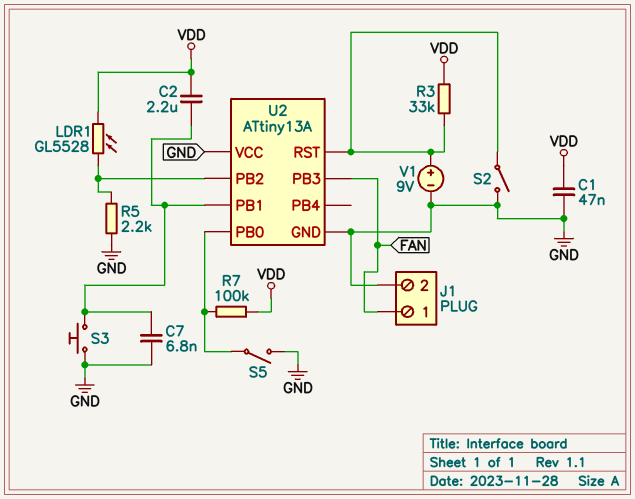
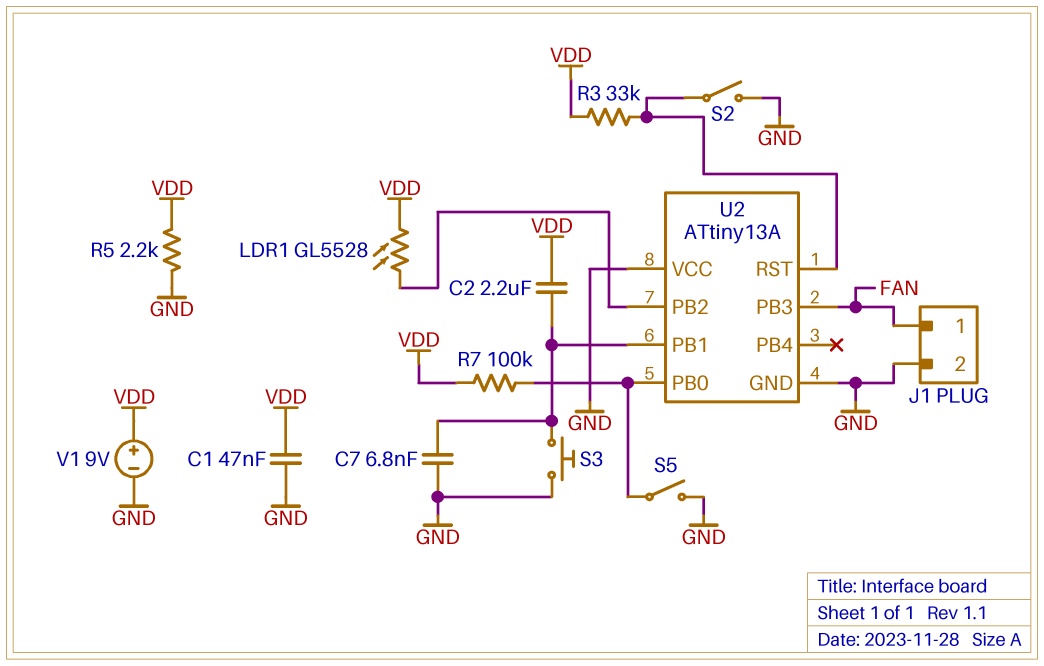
R5: 2.2k (GND, U2/PB2) -> 2.2k (GND, VDD)
V1: 9V (plus U2/RST, minus GND) -> 9V (plus VDD, minus GND)

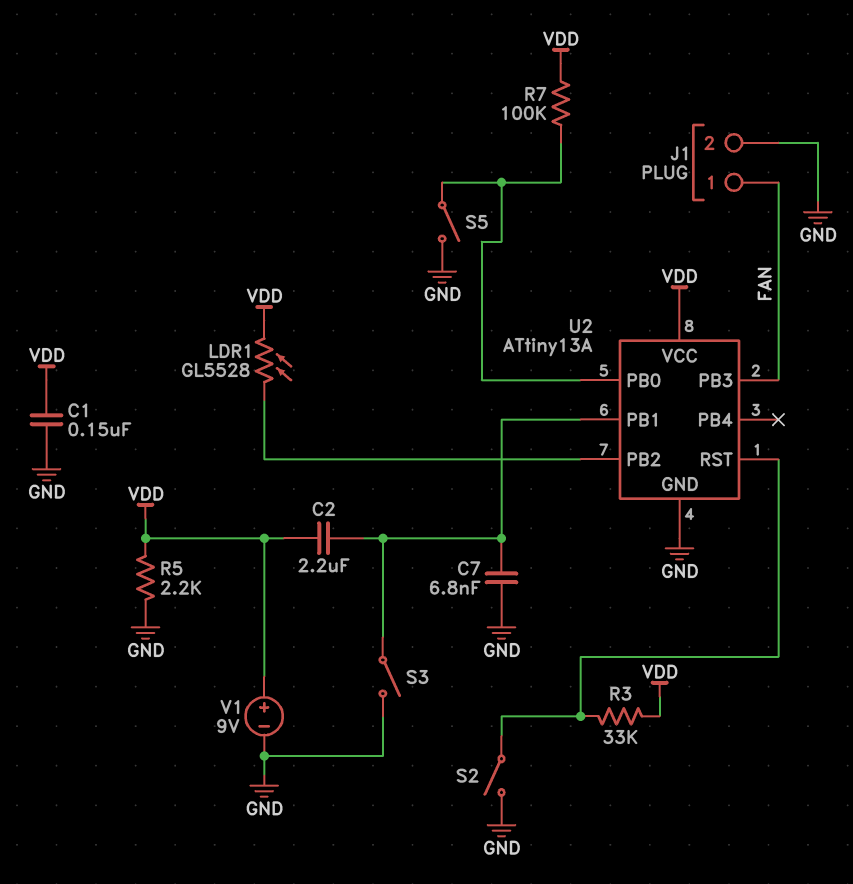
C1: 47nF (GND, VDD) -> 150nF (GND, VDD)
S3: button (GND, U2/PB1) -> switch (GND, U2/PB1)
U2 pin VCC: GND -> VDD

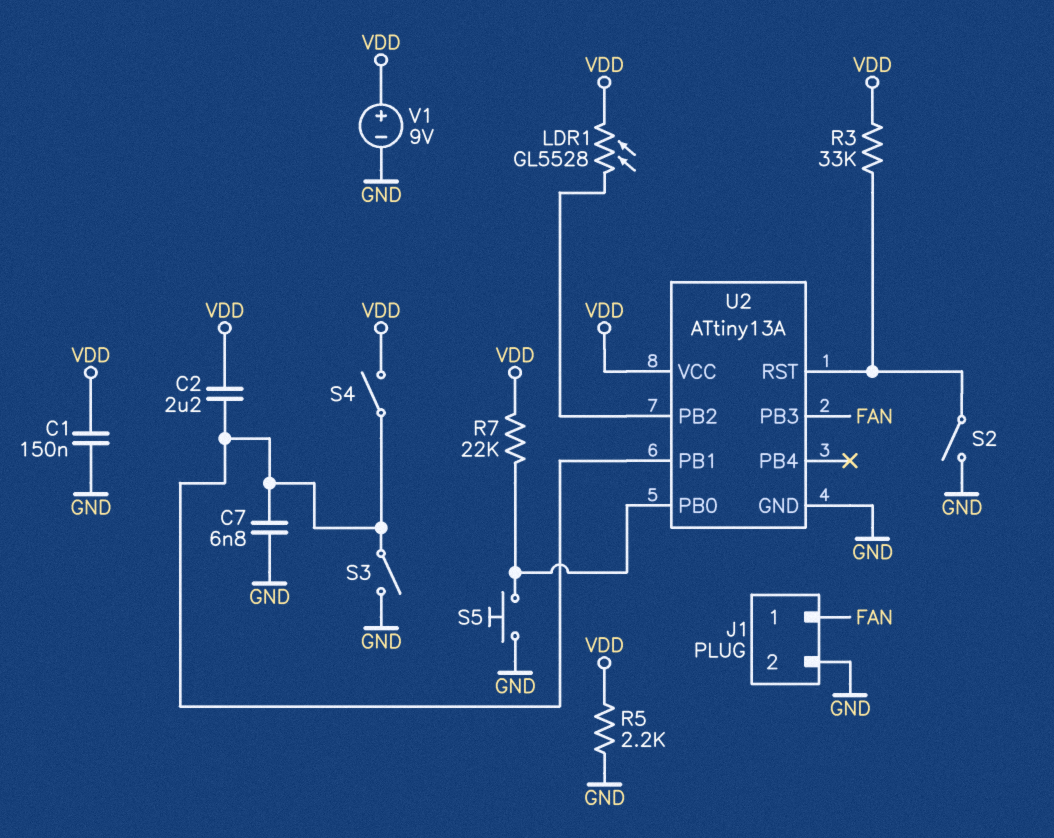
R7: 100k (U2/PB0, VDD) -> 22k (U2/PB0, VDD)
S4: none -> switch (U2/PB1, VDD)
S5: switch (GND, U2/PB0) -> button (GND, U2/PB0)

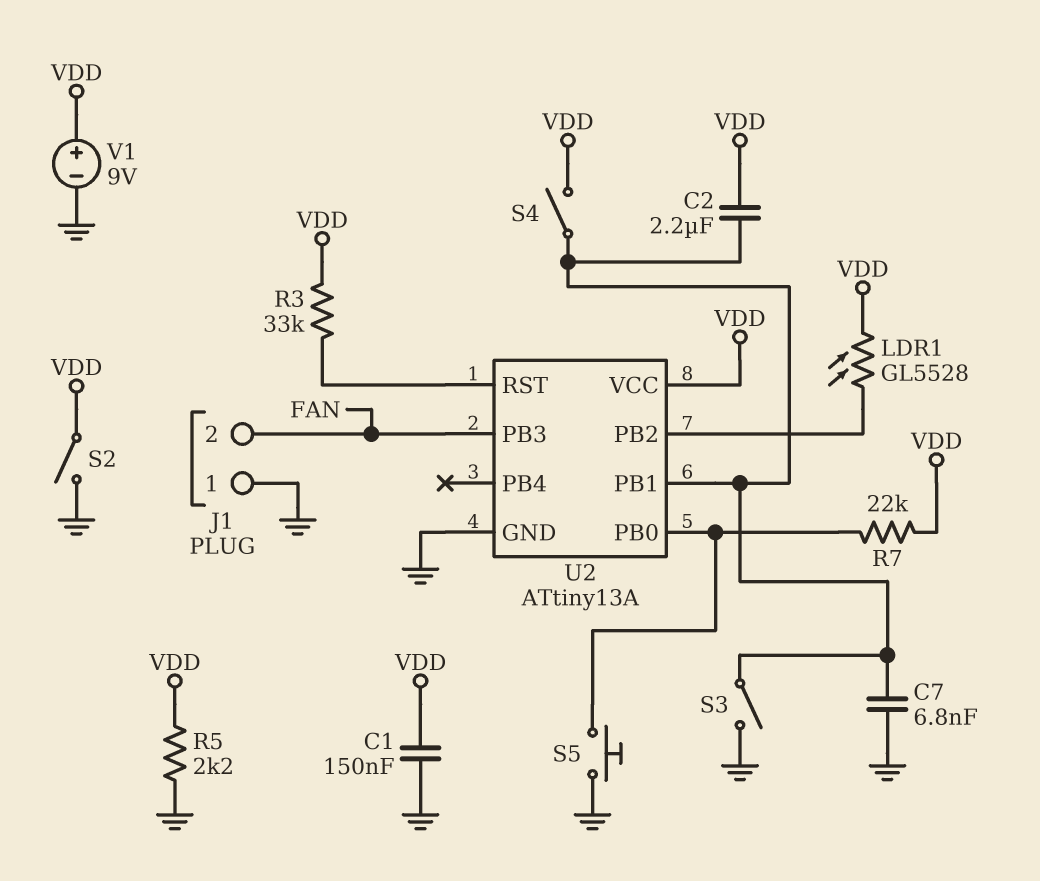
J1 pin 1: FAN -> GND
J1 pin 2: GND -> FAN
S2: switch (GND, U2/RST) -> switch (GND, VDD)

